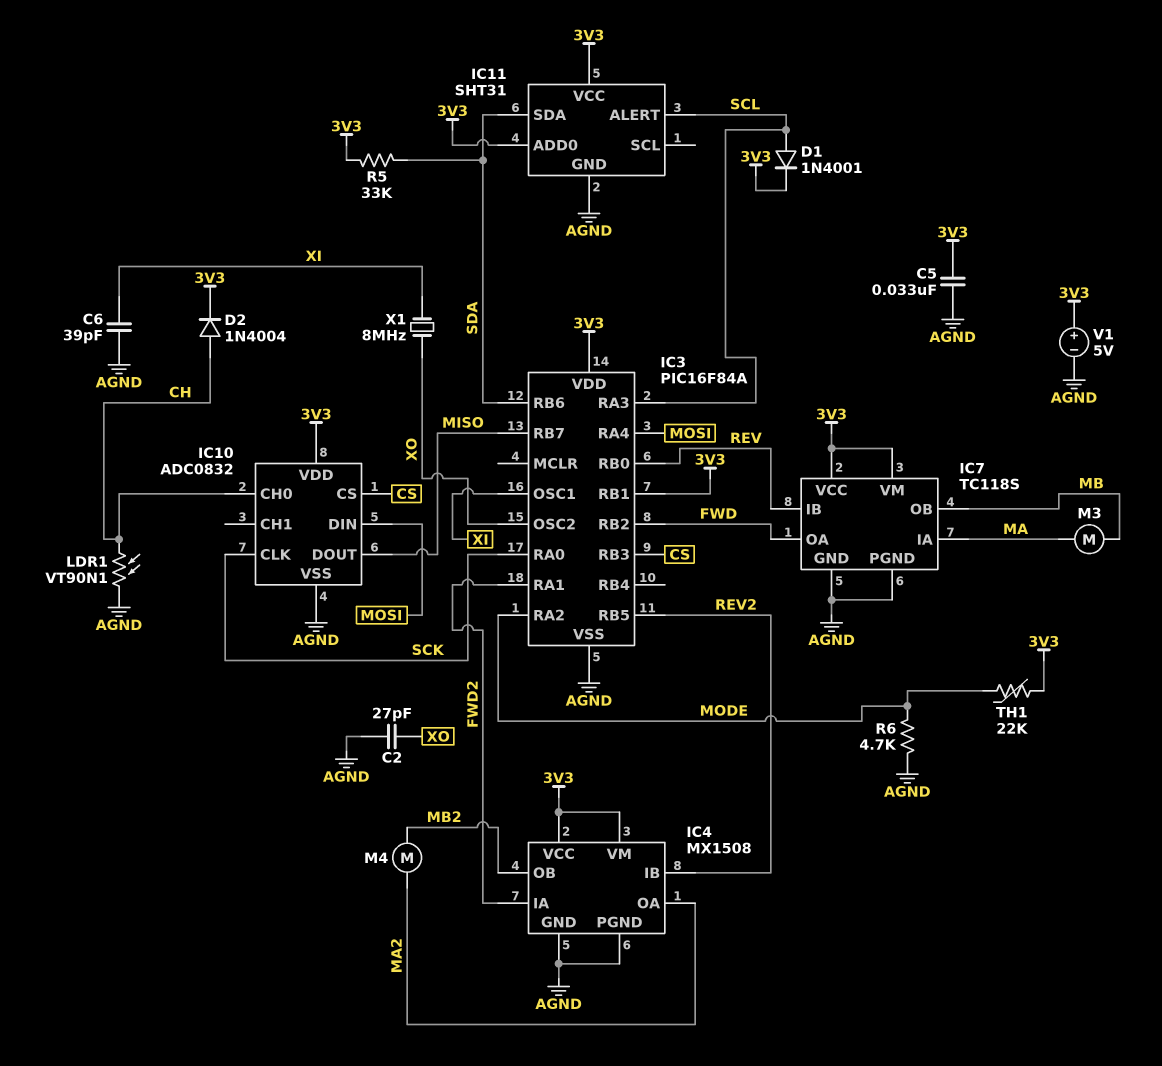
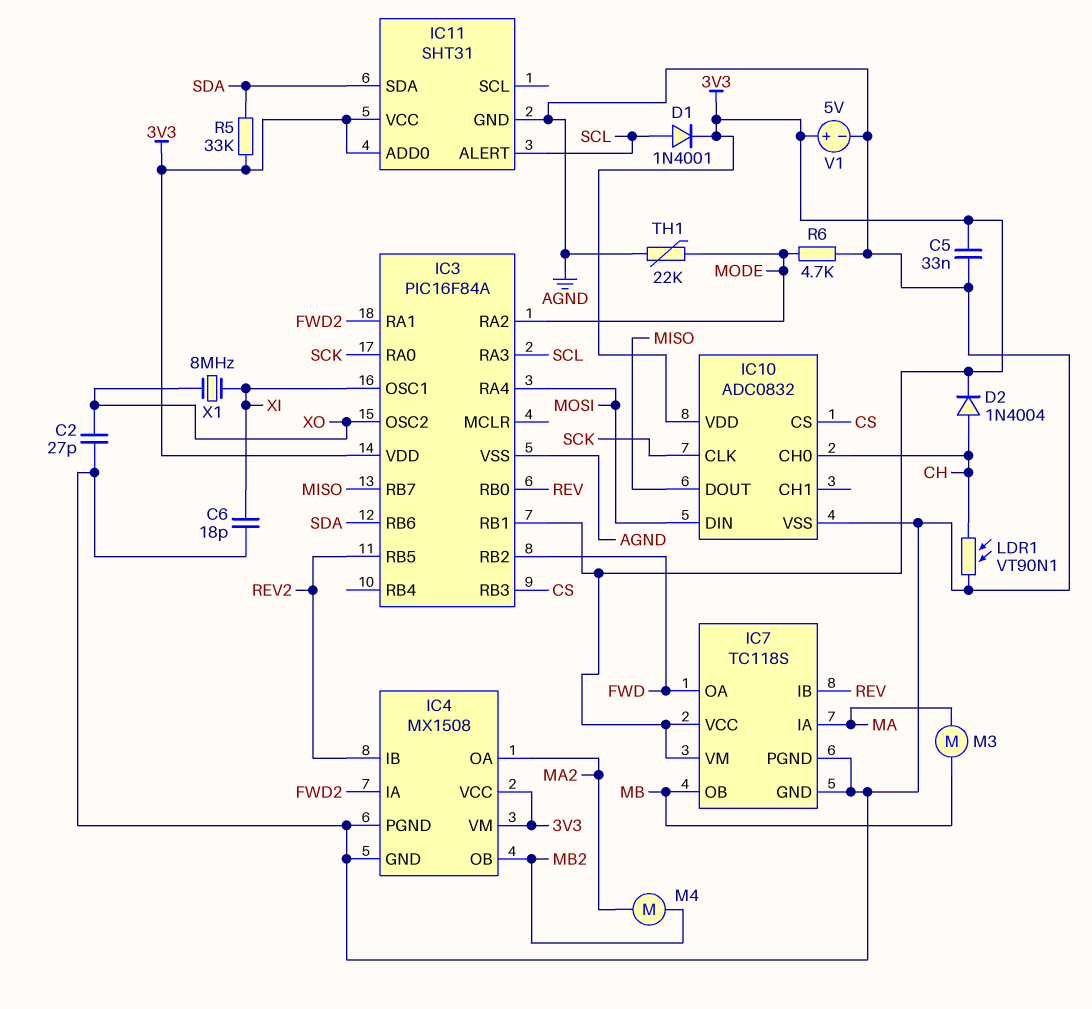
C6: 39pF (AGND, XI) -> 18pF (AGND, XI)
TH1: 22k (3V3, MODE) -> 22k (AGND, MODE)

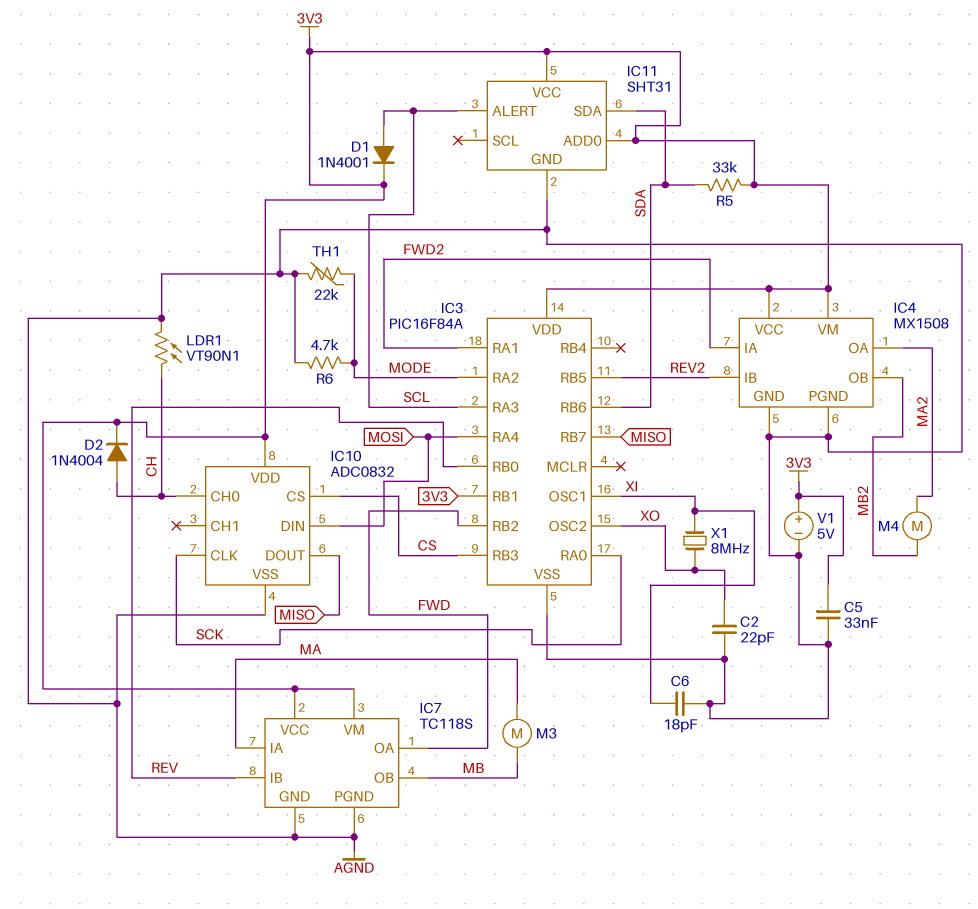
C2: 27pF (AGND, XO) -> 22pF (AGND, XO)

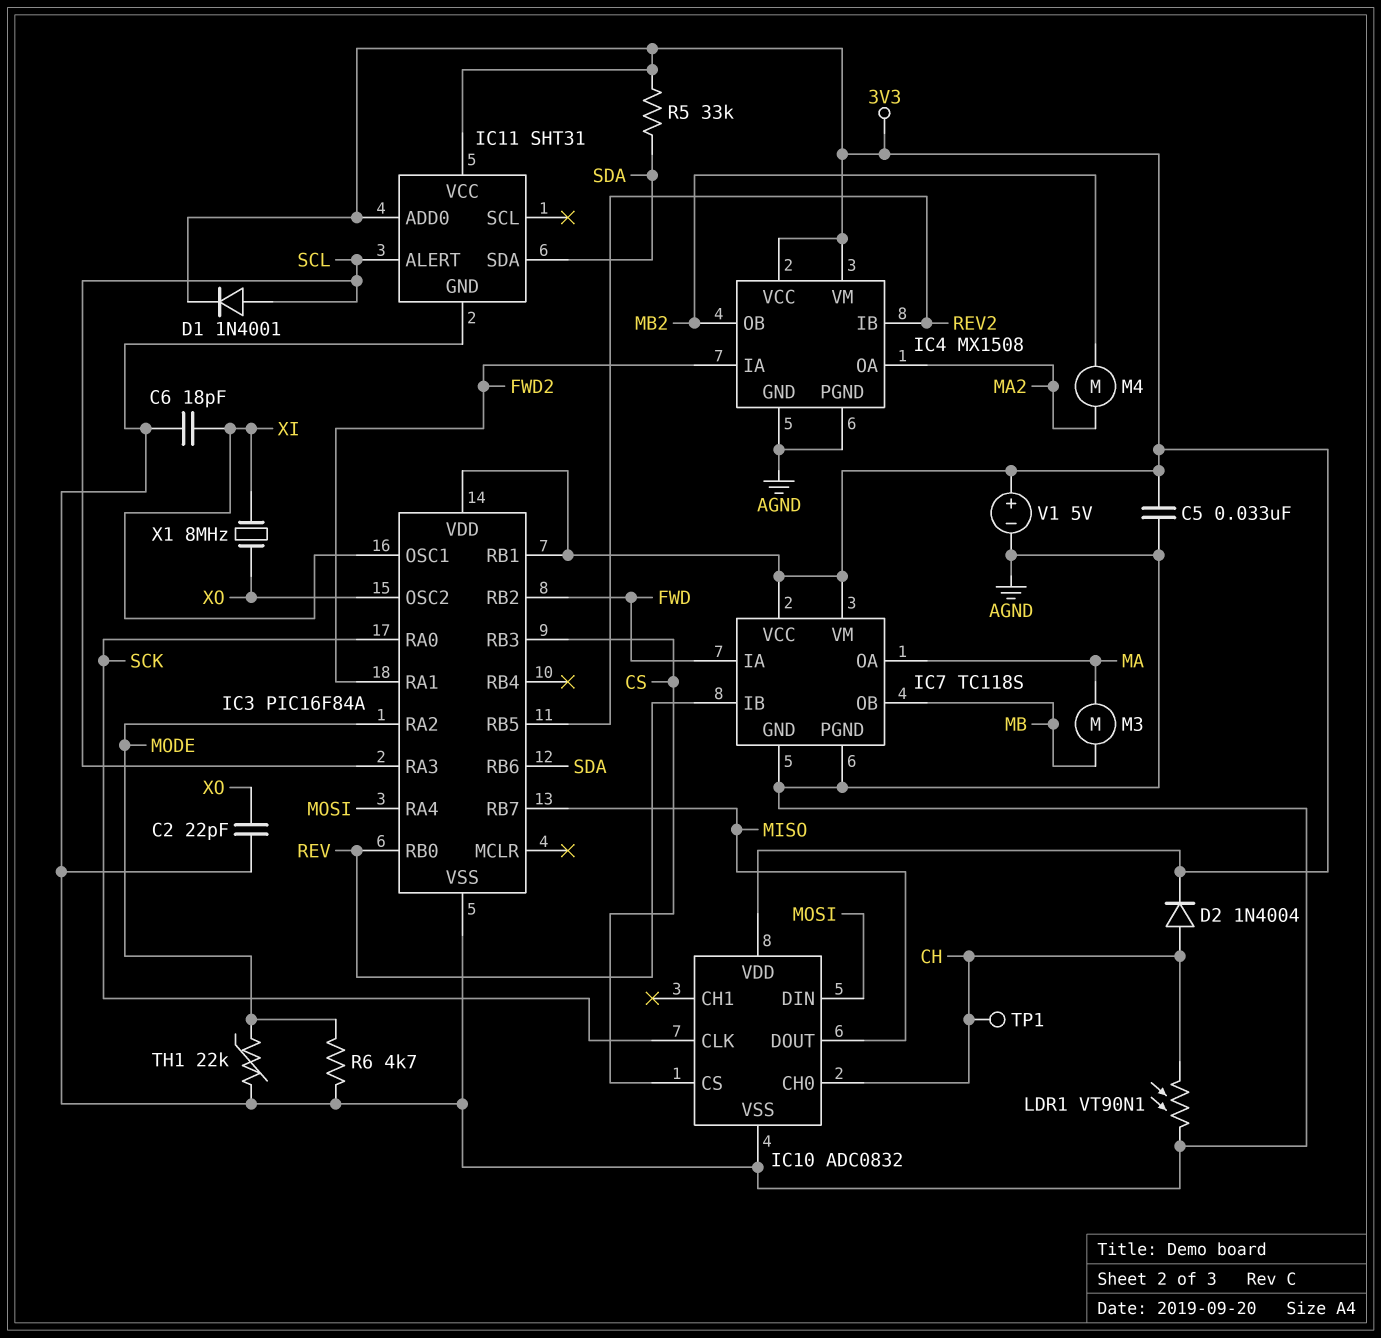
IC7 pin IA: MA -> FWD
IC7 pin OA: FWD -> MA
TP1: none -> test point (CH)

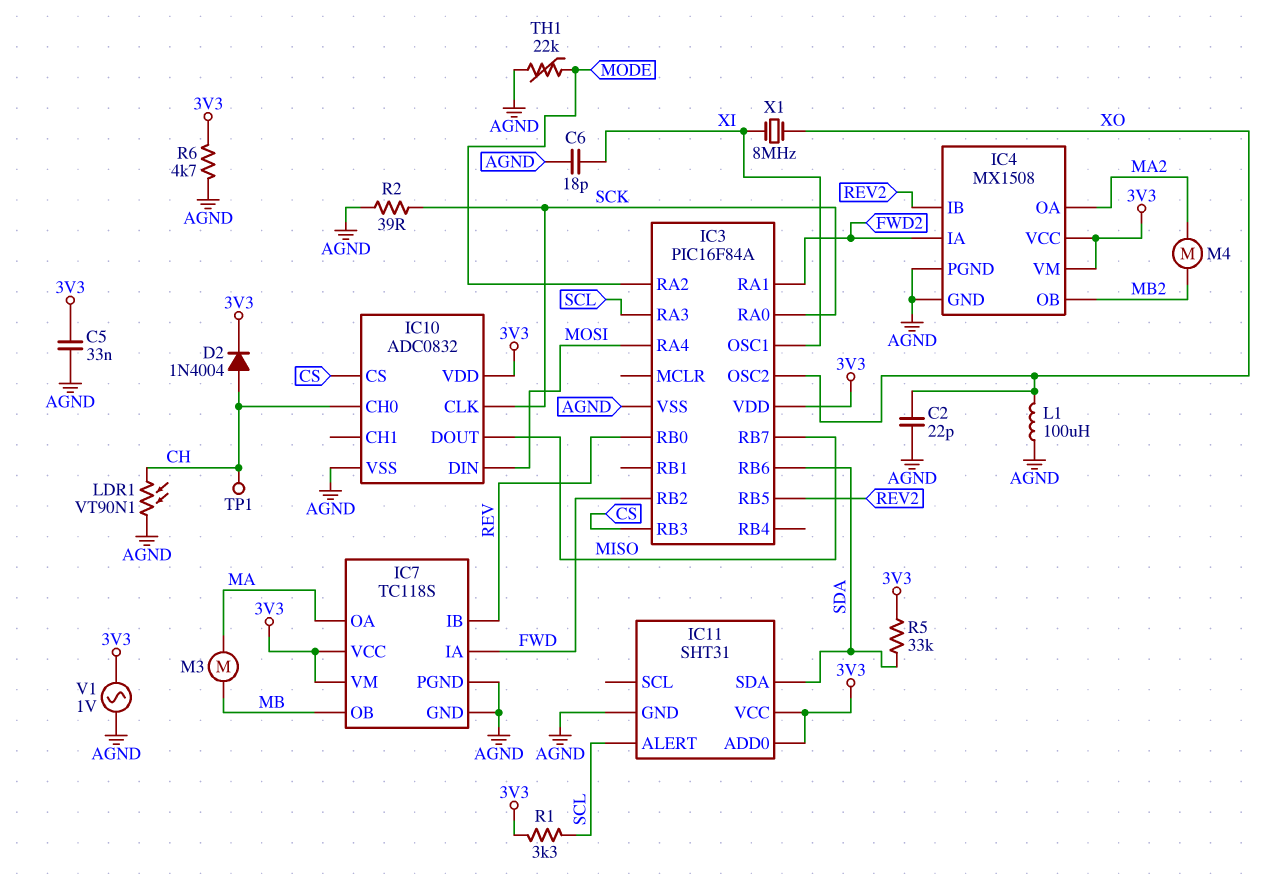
D1: diode 1N4001 (A SCL, K 3V3) -> none
IC3 pin RB1: 3V3 -> none
L1: none -> 100uH (AGND, XO)
R1: none -> 3.3k (3V3, SCL)
R2: none -> 39 (AGND, SCK)
R6: 4.7k (AGND, MODE) -> 4.7k (3V3, AGND)
V1: 5V (plus 3V3, minus AGND) -> AC 1V (3V3, AGND)

